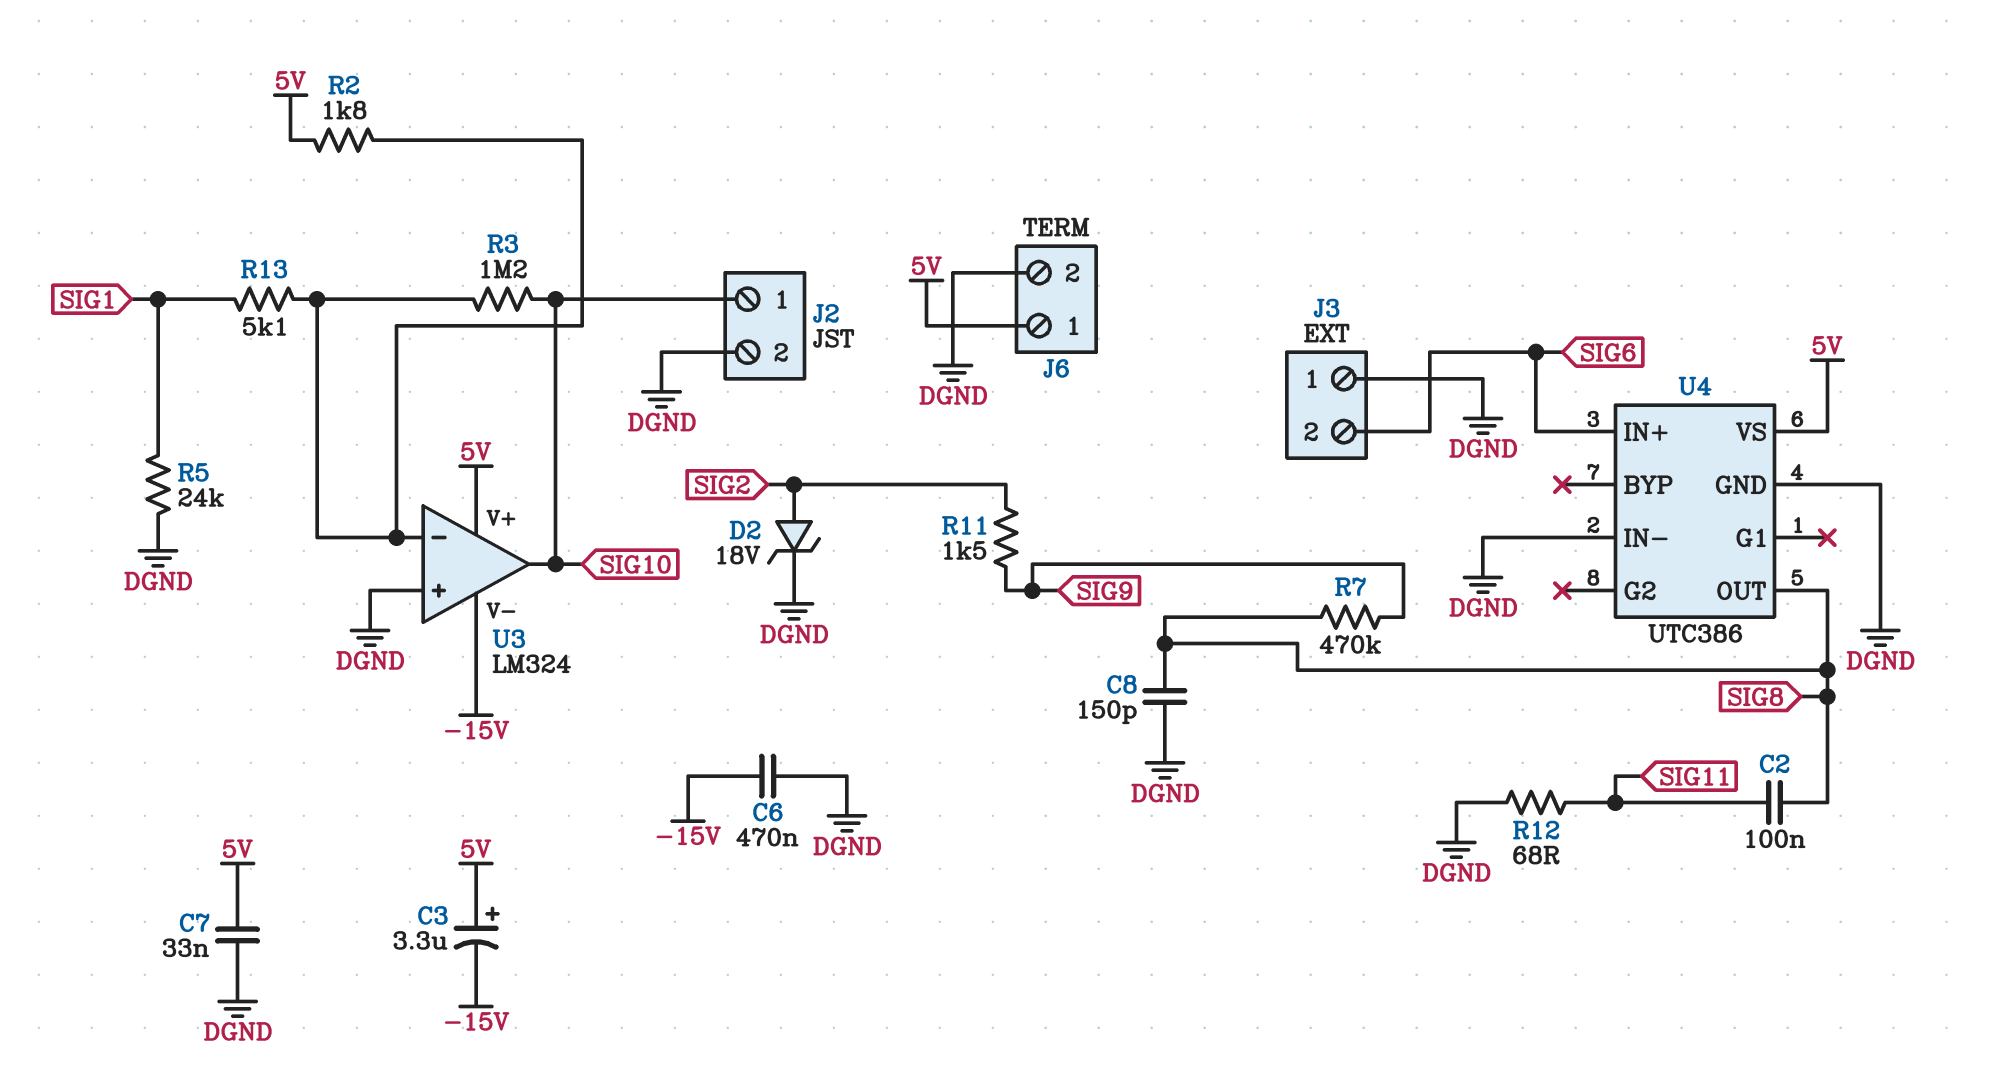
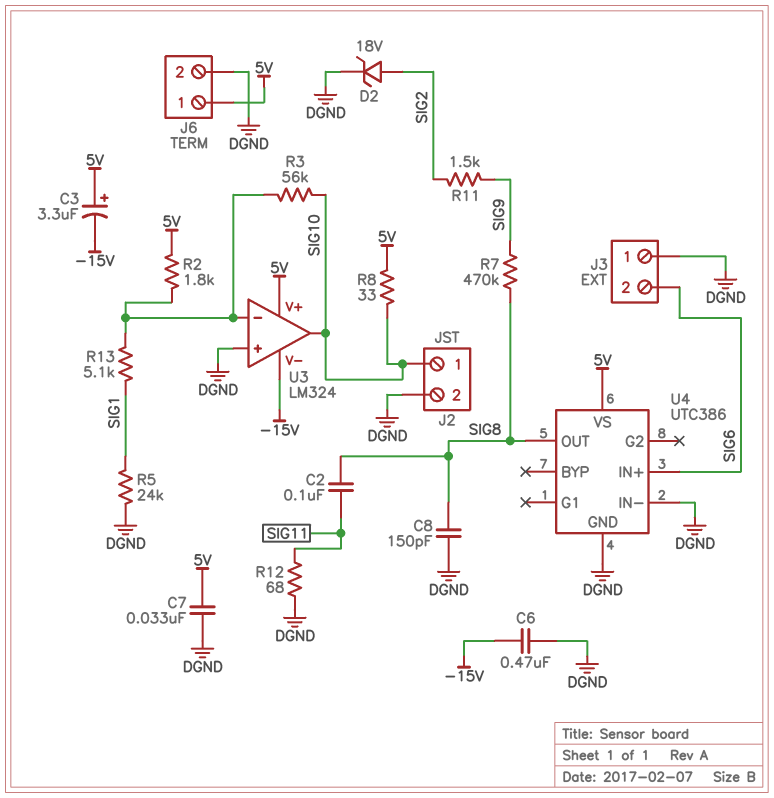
R3: 1.2M (SIG10, U3/in-) -> 56k (SIG10, U3/in-)
R8: none -> 33 (5V, SIG10)

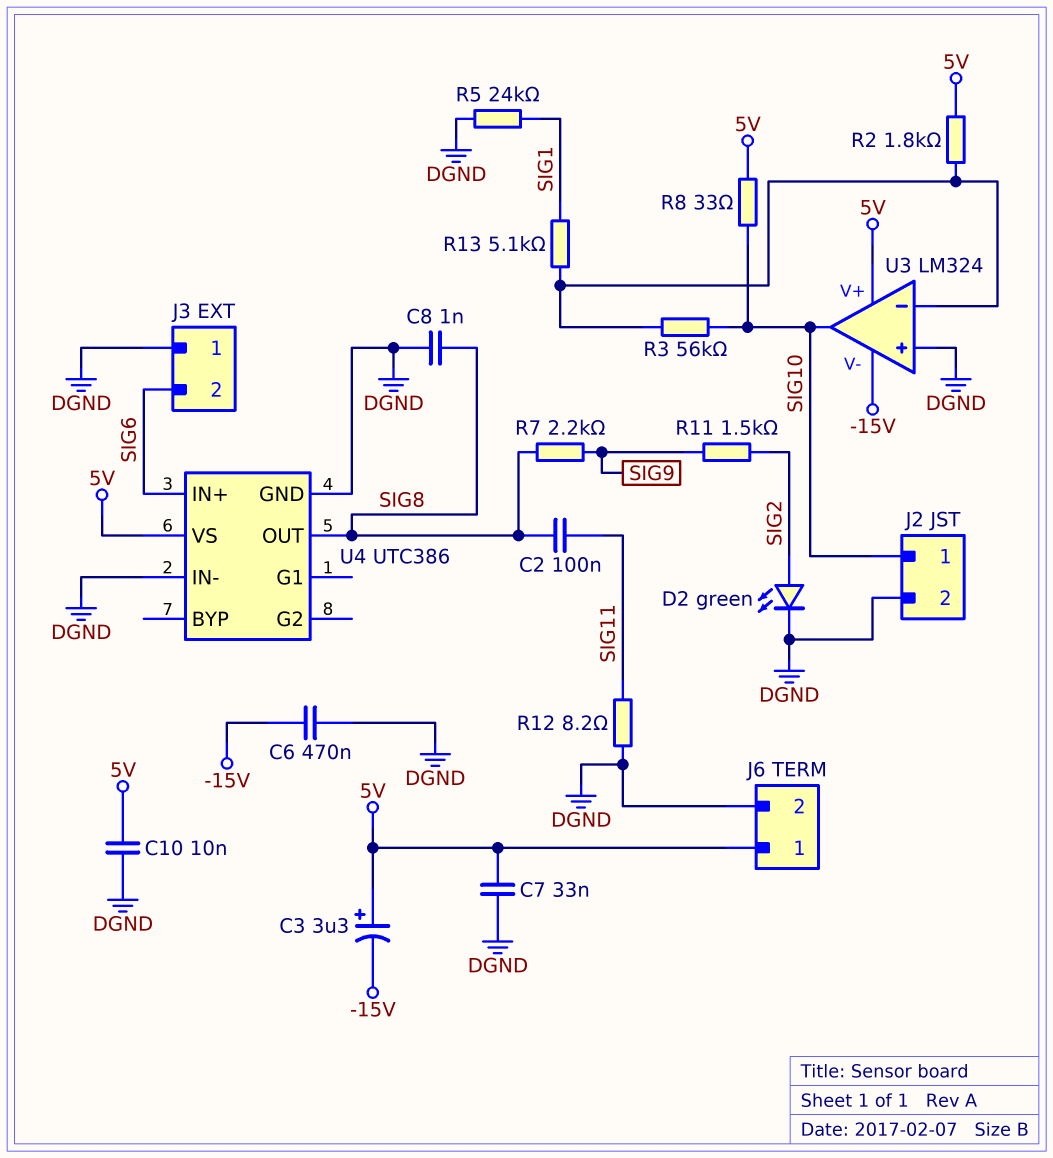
C8: 150pF (DGND, SIG8) -> 1nF (DGND, SIG8)
C10: none -> 10nF (5V, DGND)
D2: zener 18V (A SIG2, K DGND) -> LED green (A SIG2, K DGND)
R7: 470k (SIG8, SIG9) -> 2.2k (SIG8, SIG9)
R12: 68 (DGND, SIG11) -> 8.2 (DGND, SIG11)

